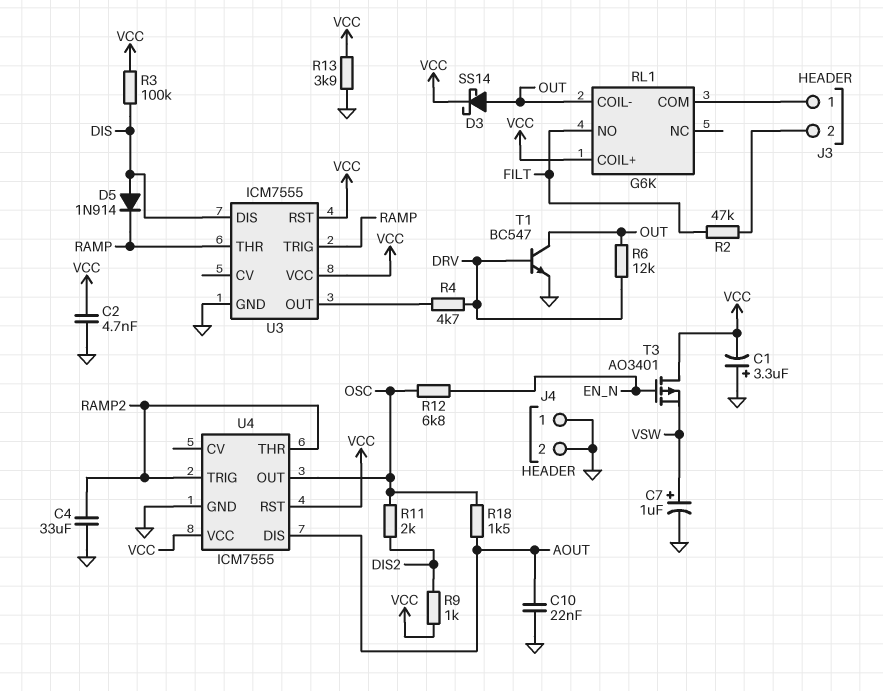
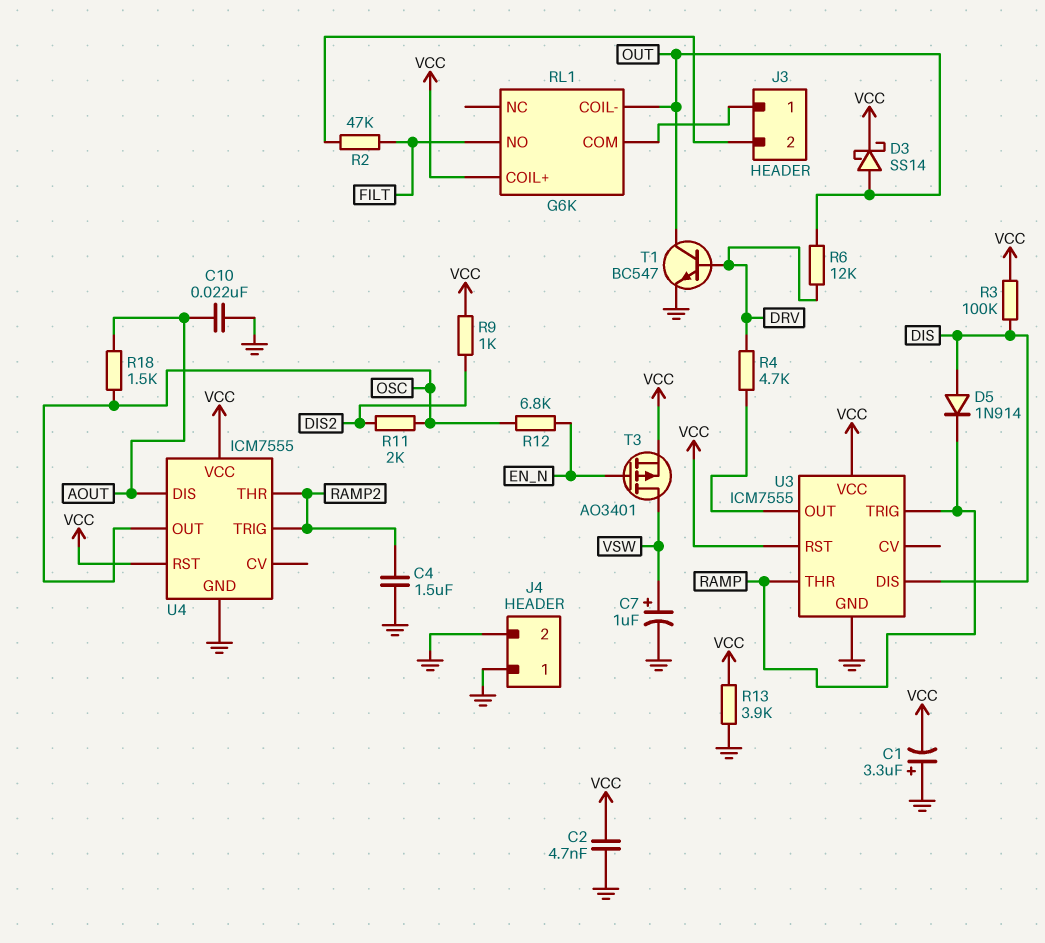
C4: 33uF (GND, RAMP2) -> 1.5uF (GND, RAMP2)
T3: PMOS AO3401 (G EN_N, D VCC, S VSW) -> PMOS AO3401 (G EN_N, D VSW, S VCC)

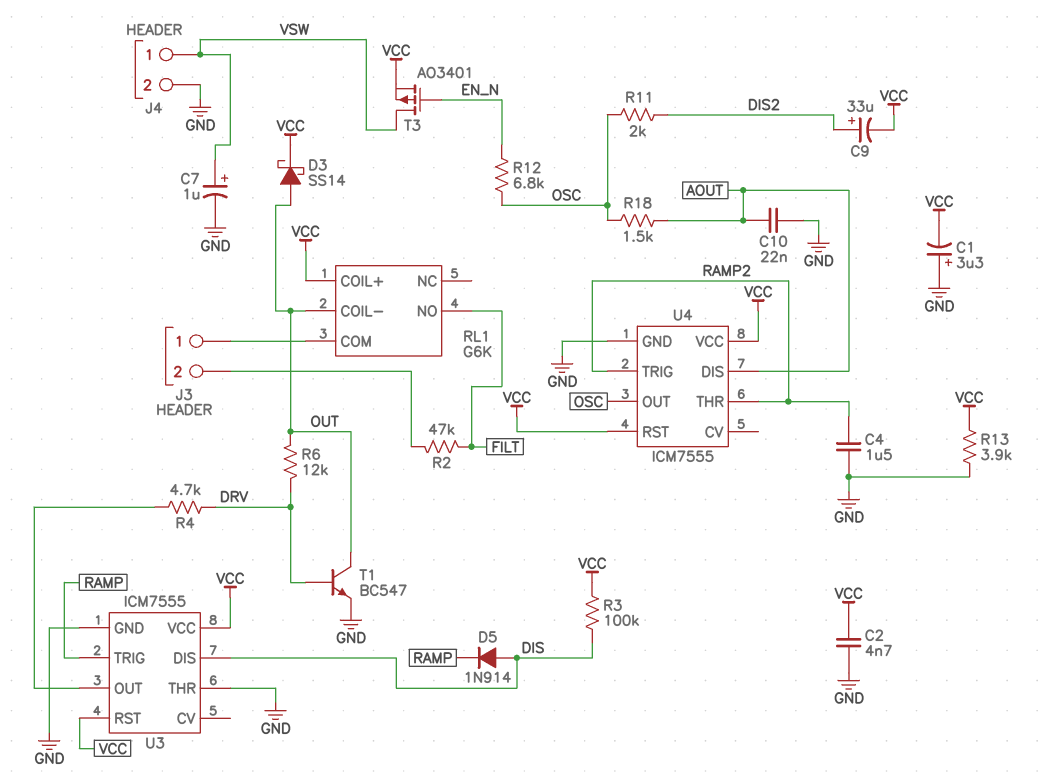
C9: none -> 33uF (plus DIS2, minus VCC)
J4 pin 1: GND -> VSW
R9: 1k (DIS2, VCC) -> none
U3 pin THR: RAMP -> GND

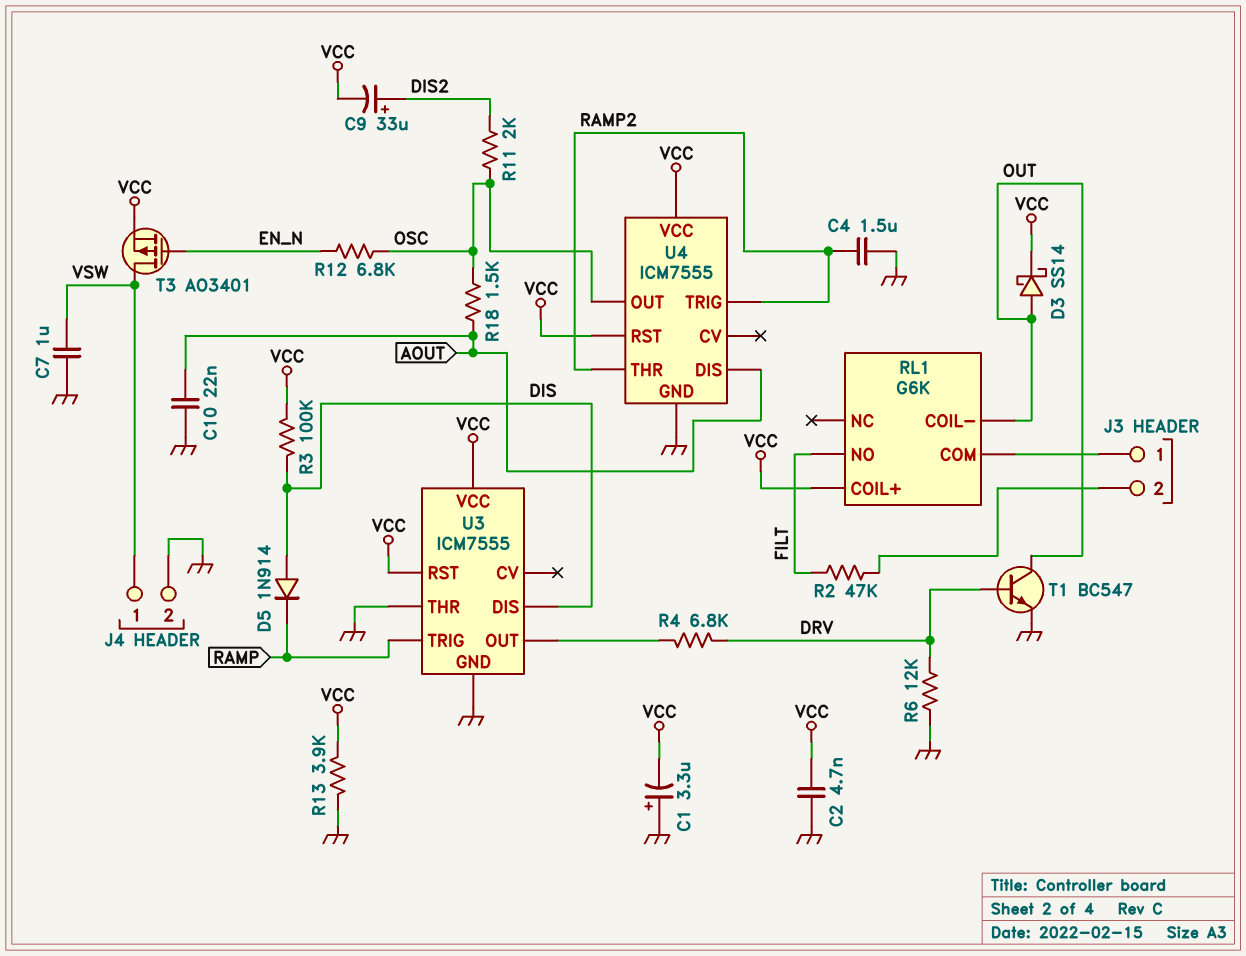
C7: 1uF (plus VSW, minus GND) -> 1uF (GND, VSW)
R4: 4.7k (DRV, U3/OUT) -> 6.8k (DRV, U3/OUT)
R6: 12k (DRV, OUT) -> 12k (DRV, GND)

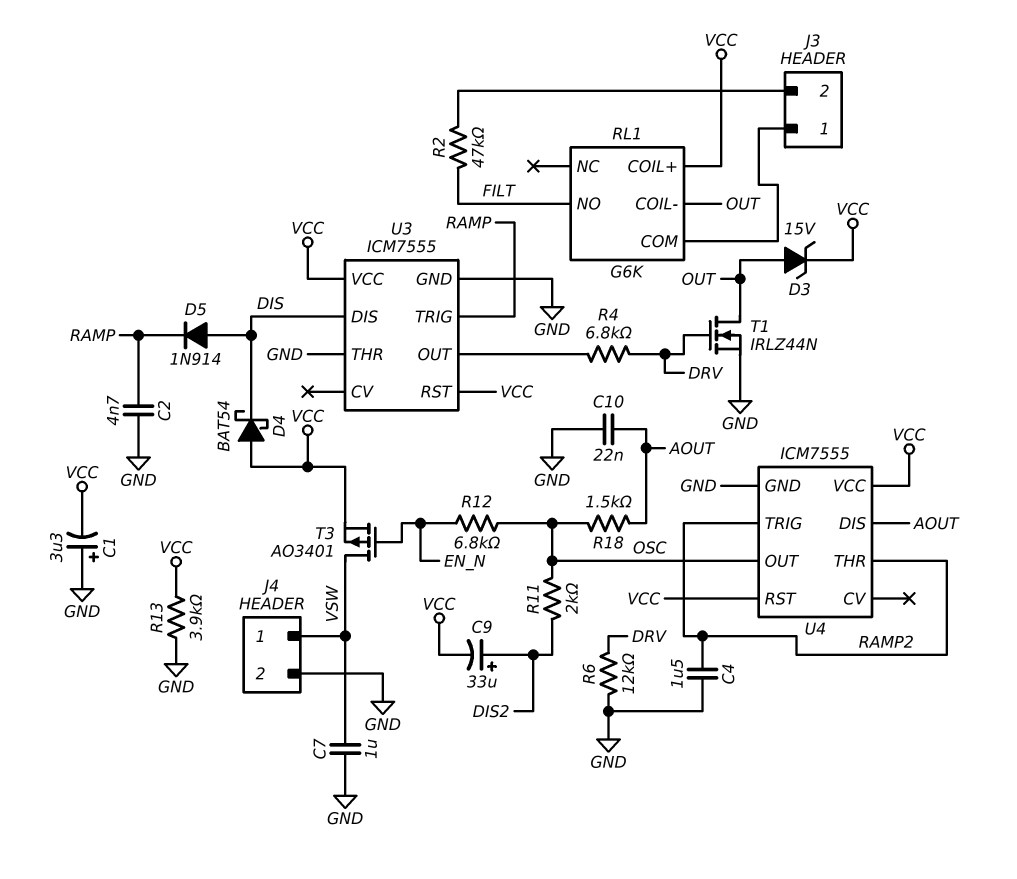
C2: 4.7nF (GND, VCC) -> 4.7nF (GND, RAMP)
D3: schottky SS14 (A OUT, K VCC) -> zener 15V (A OUT, K VCC)
D4: none -> schottky BAT54 (A VCC, K DIS)
R3: 100k (DIS, VCC) -> none
T1: NPN BC547 (B DRV, C OUT, E GND) -> NMOS IRLZ44N (G DRV, D OUT, S GND)

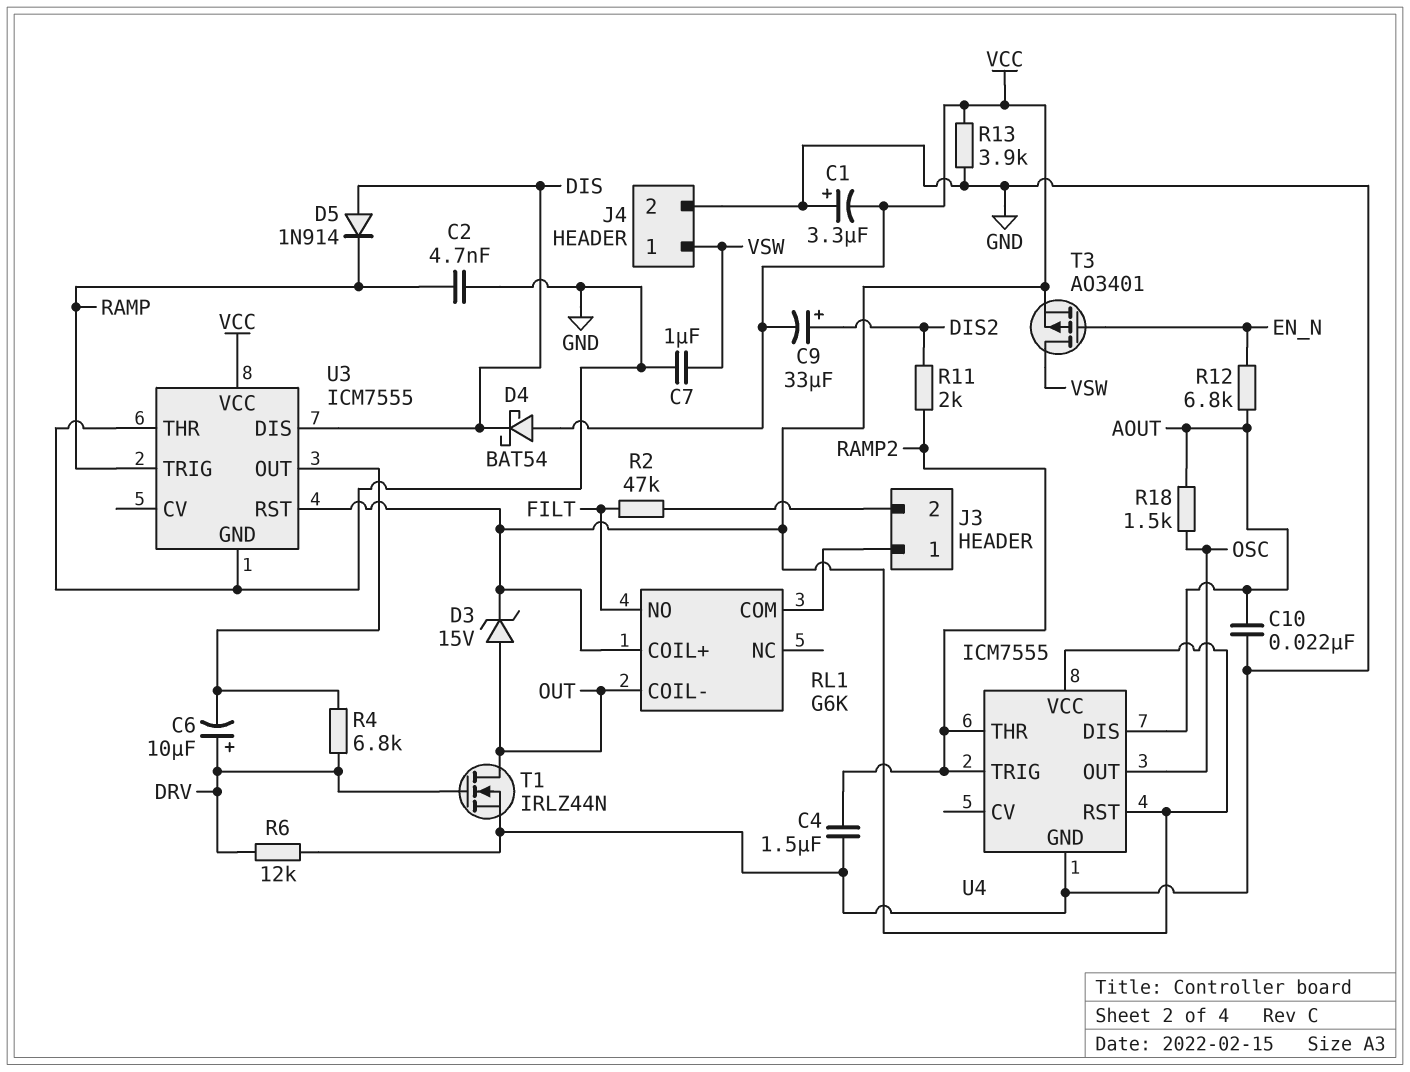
C6: none -> 10uF (plus DRV, minus U3/OUT)
R11: 2k (DIS2, OSC) -> 2k (DIS2, RAMP2)
R12: 6.8k (EN_N, OSC) -> 6.8k (AOUT, EN_N)

